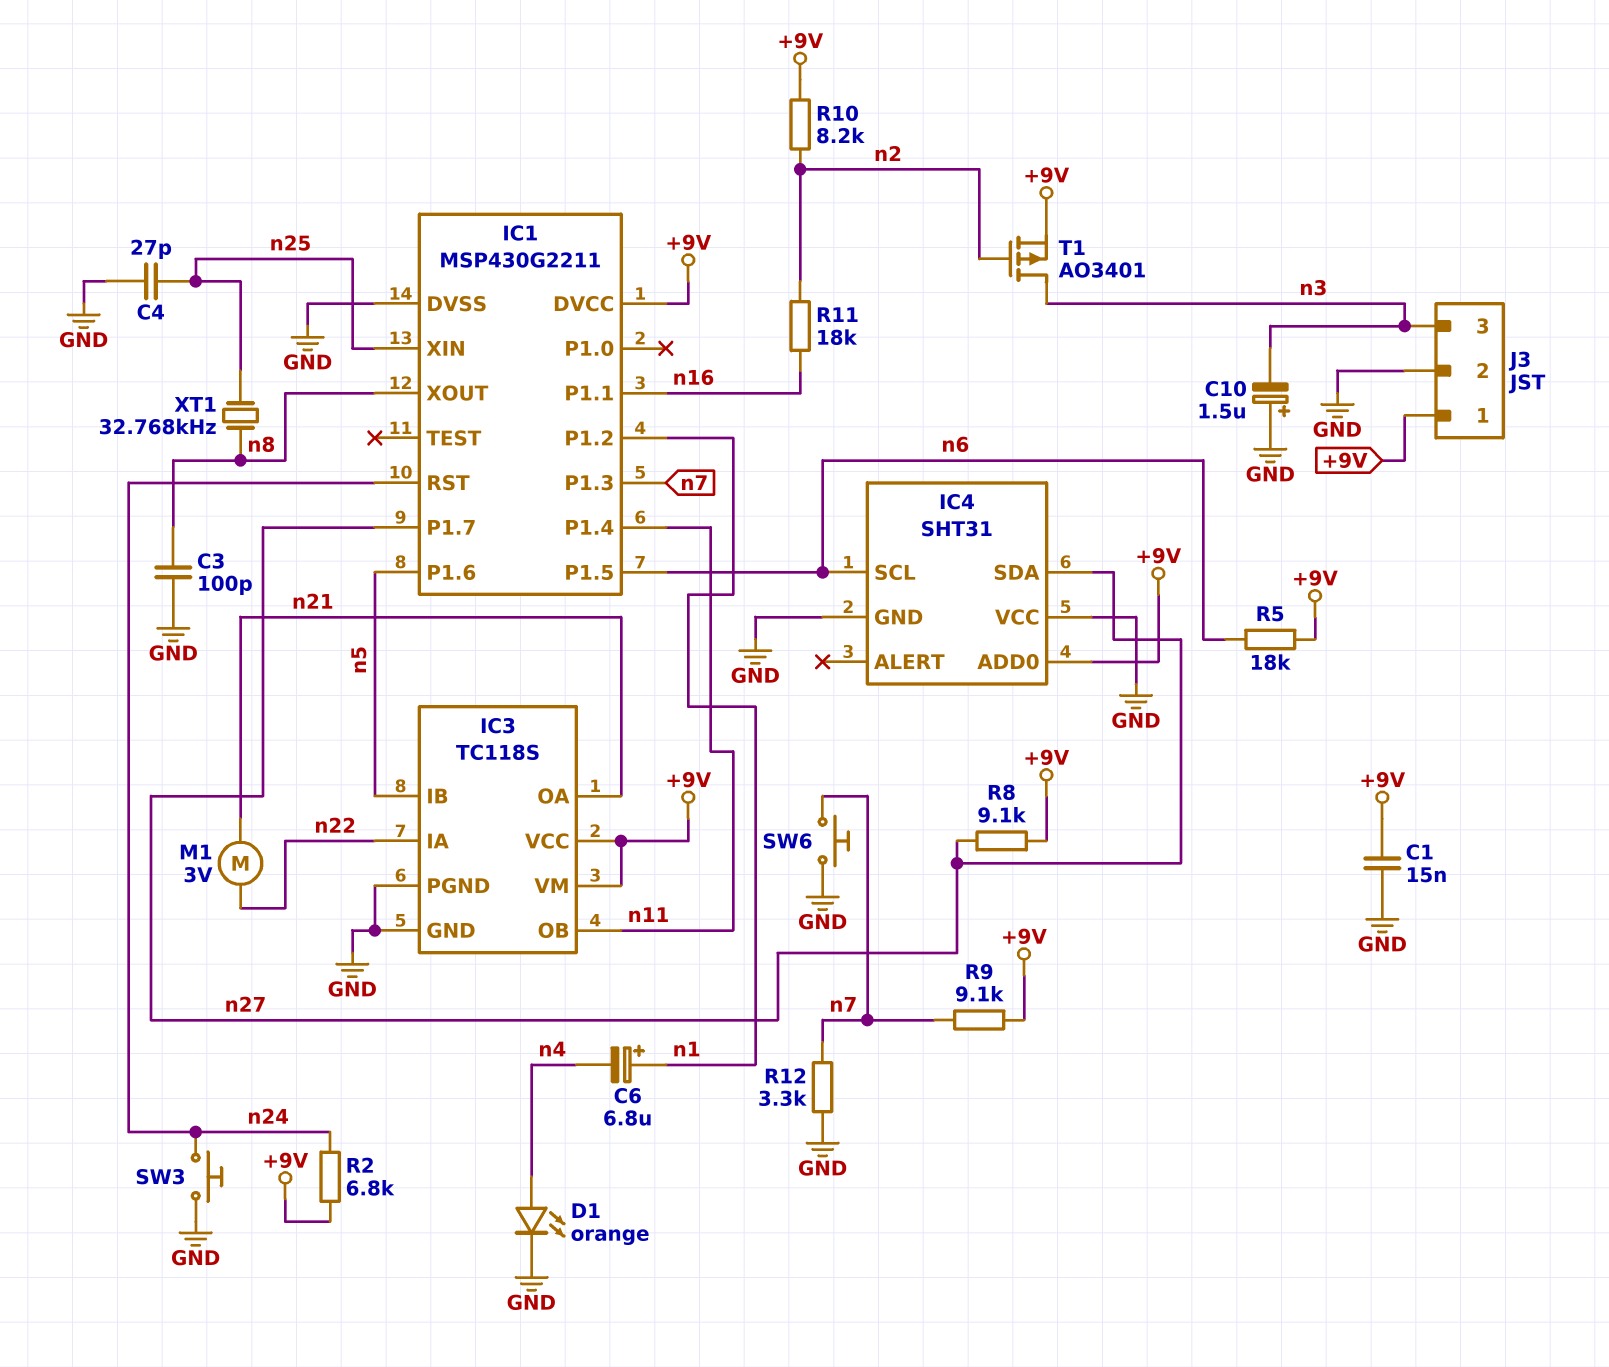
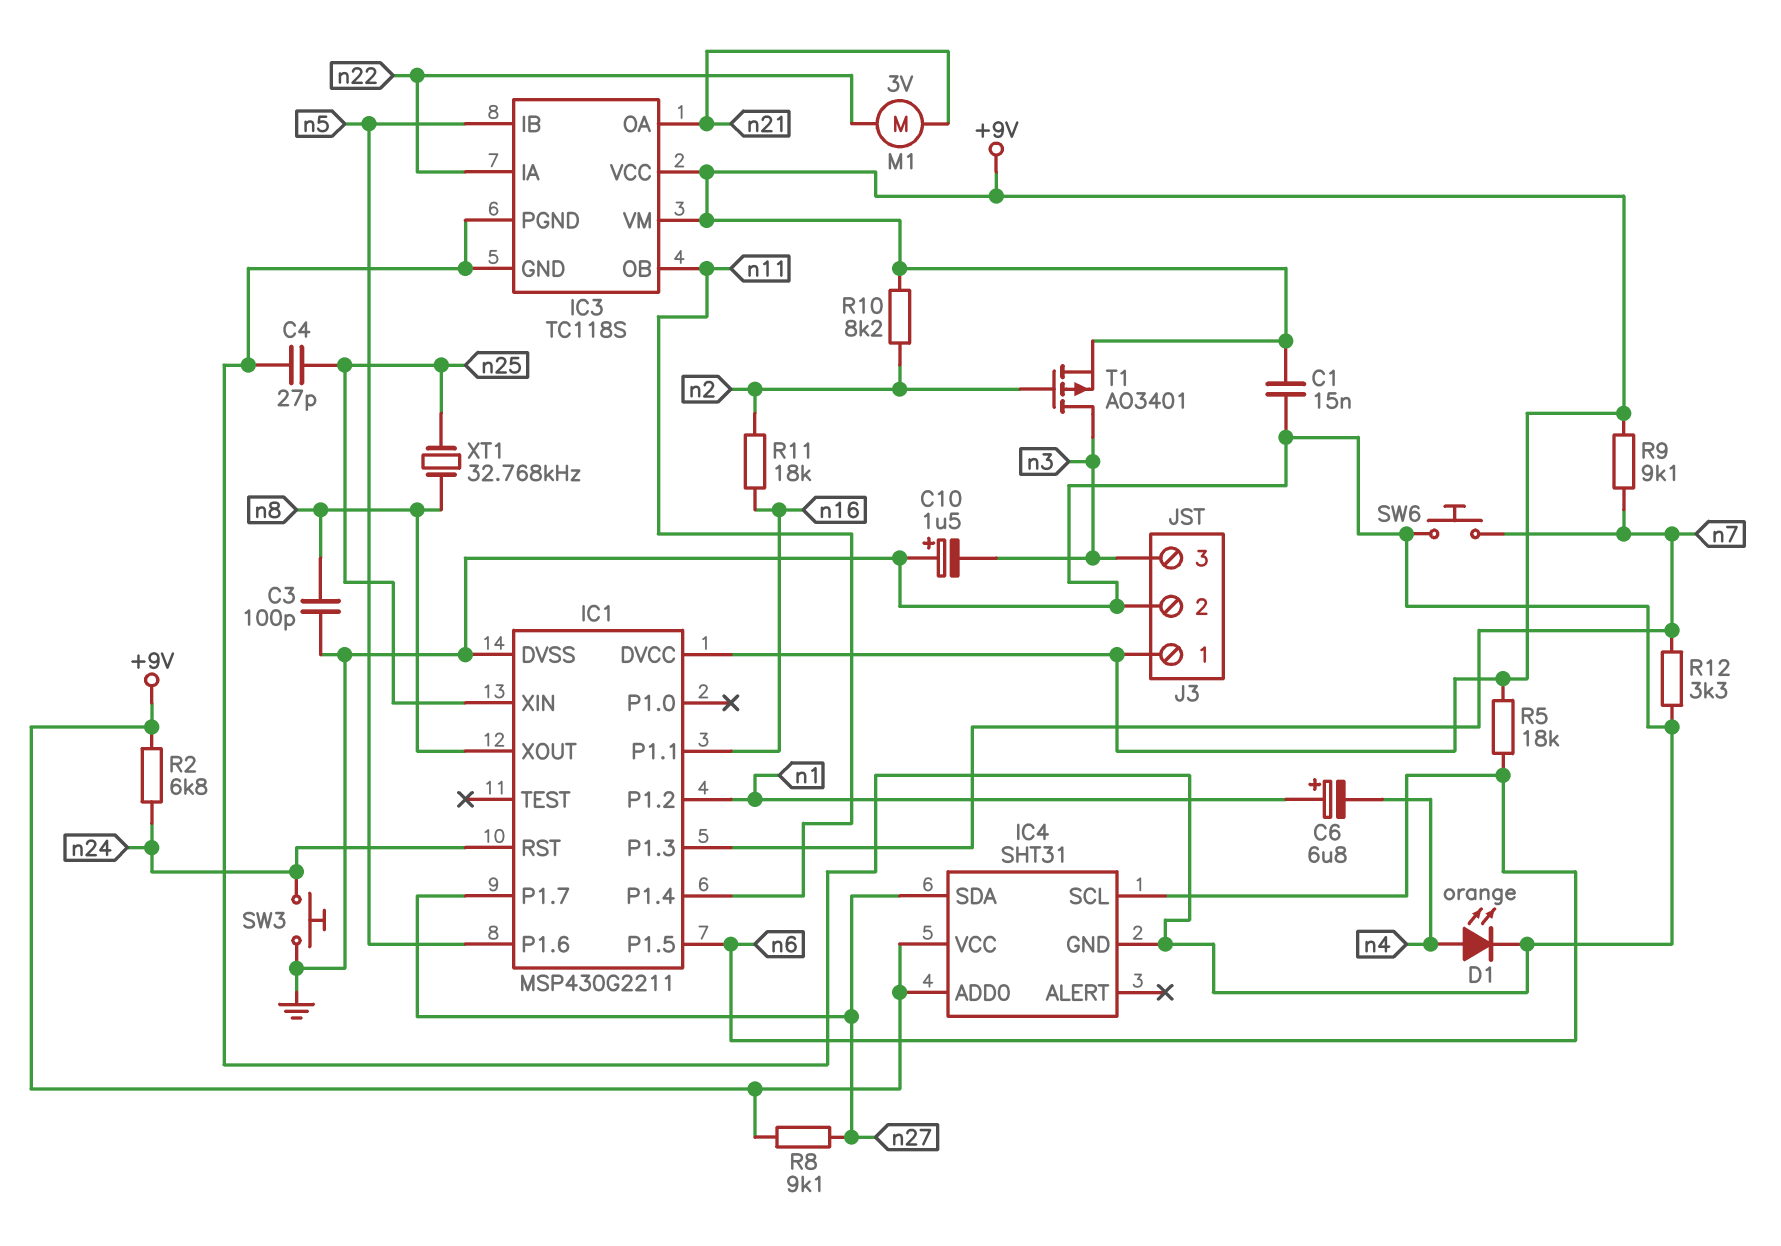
IC4 pin VCC: GND -> +9V

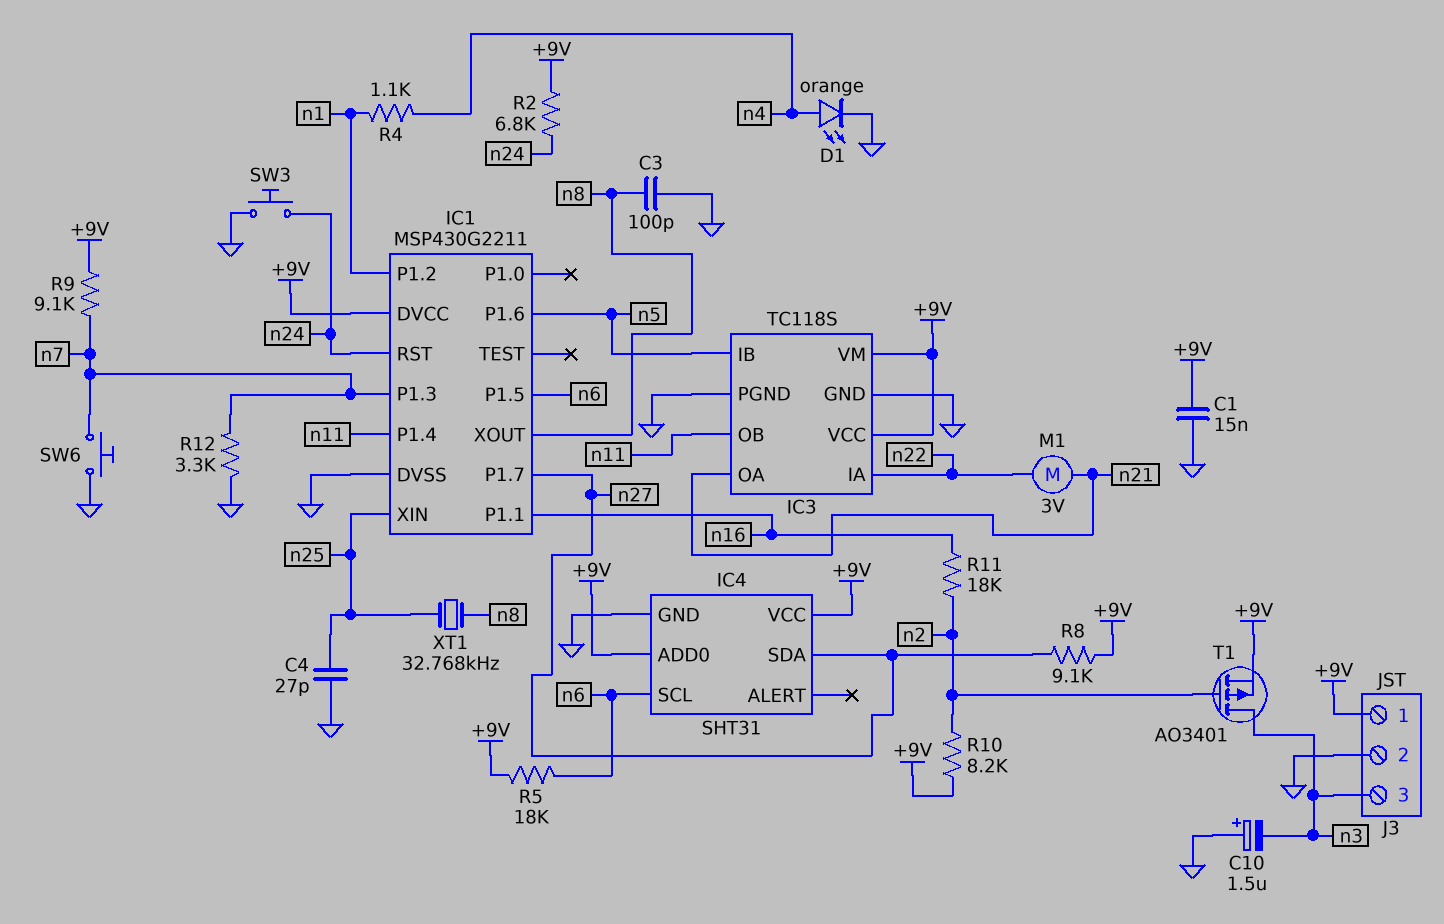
C6: 6.8uF (plus n1, minus n4) -> none
R4: none -> 1.1k (n1, n4)

